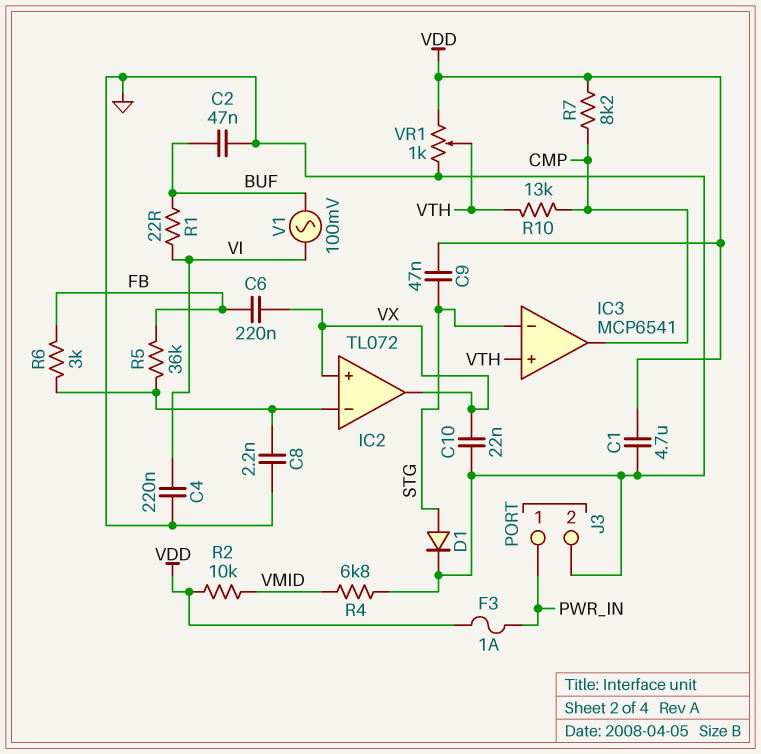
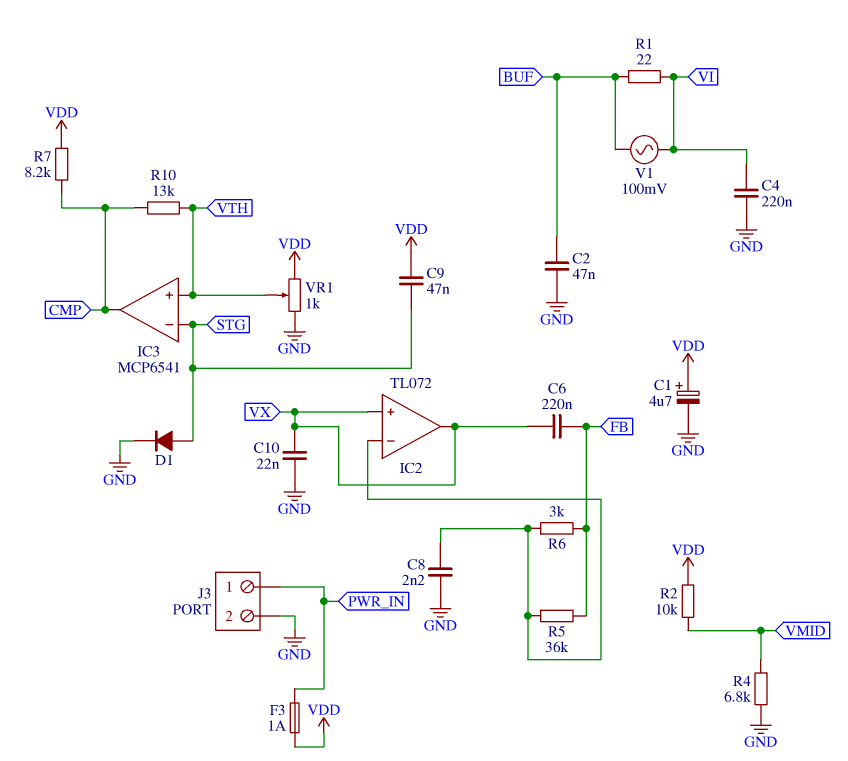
C1: 4.7uF (GND, VDD) -> 4.7uF (plus VDD, minus GND)

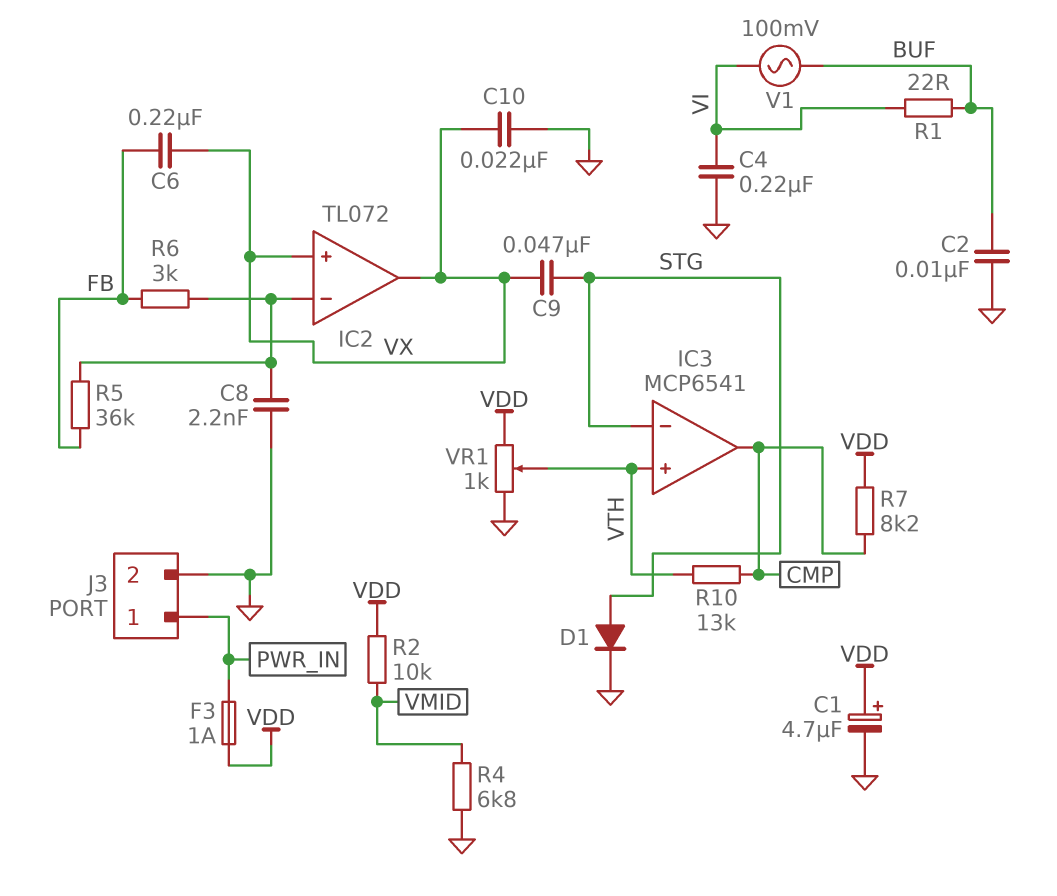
C2: 47nF (BUF, GND) -> 10nF (BUF, GND)
C9: 47nF (STG, VDD) -> 47nF (STG, VX)

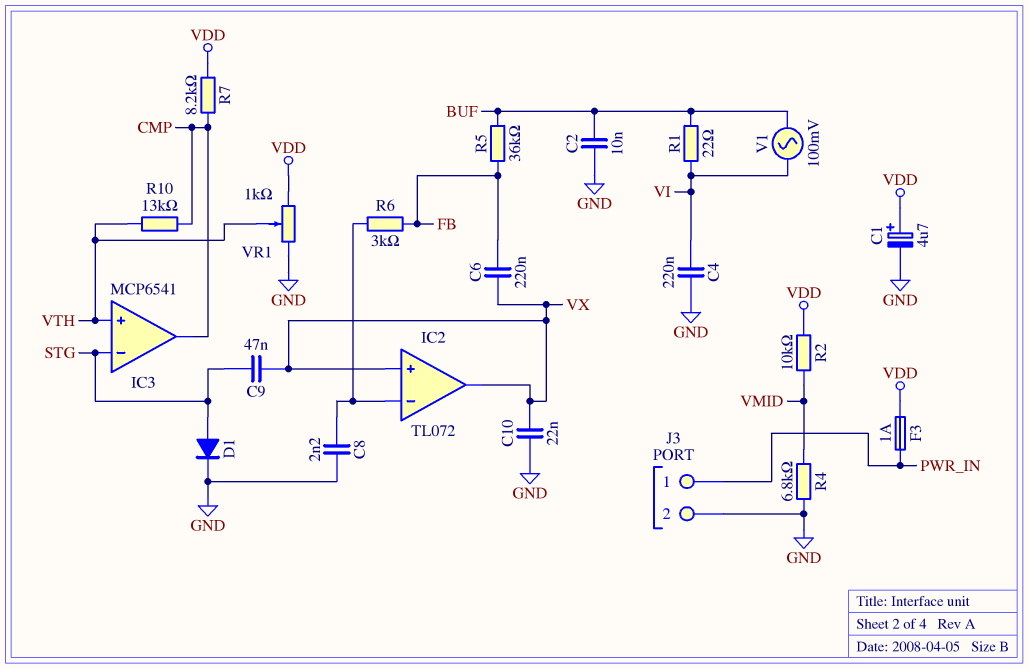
R5: 36k (FB, IC2/in-) -> 36k (BUF, FB)

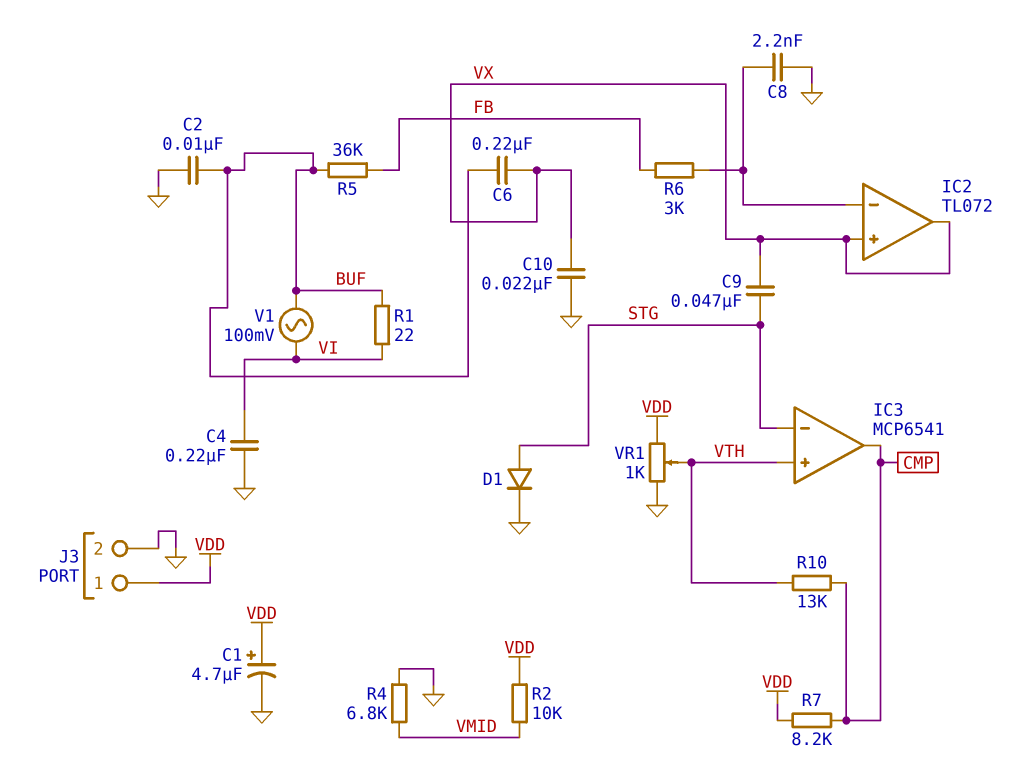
C6: 220nF (FB, VX) -> 220nF (BUF, VX)
F3: 1A (PWR_IN, VDD) -> none
J3 pin 1: PWR_IN -> VDD

